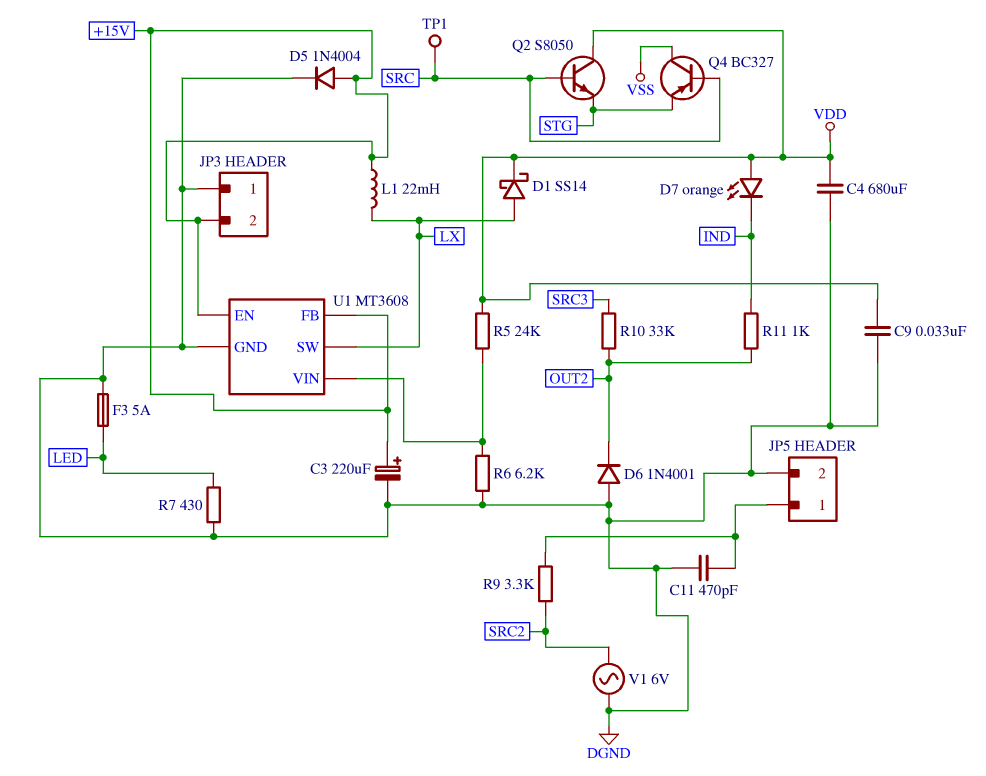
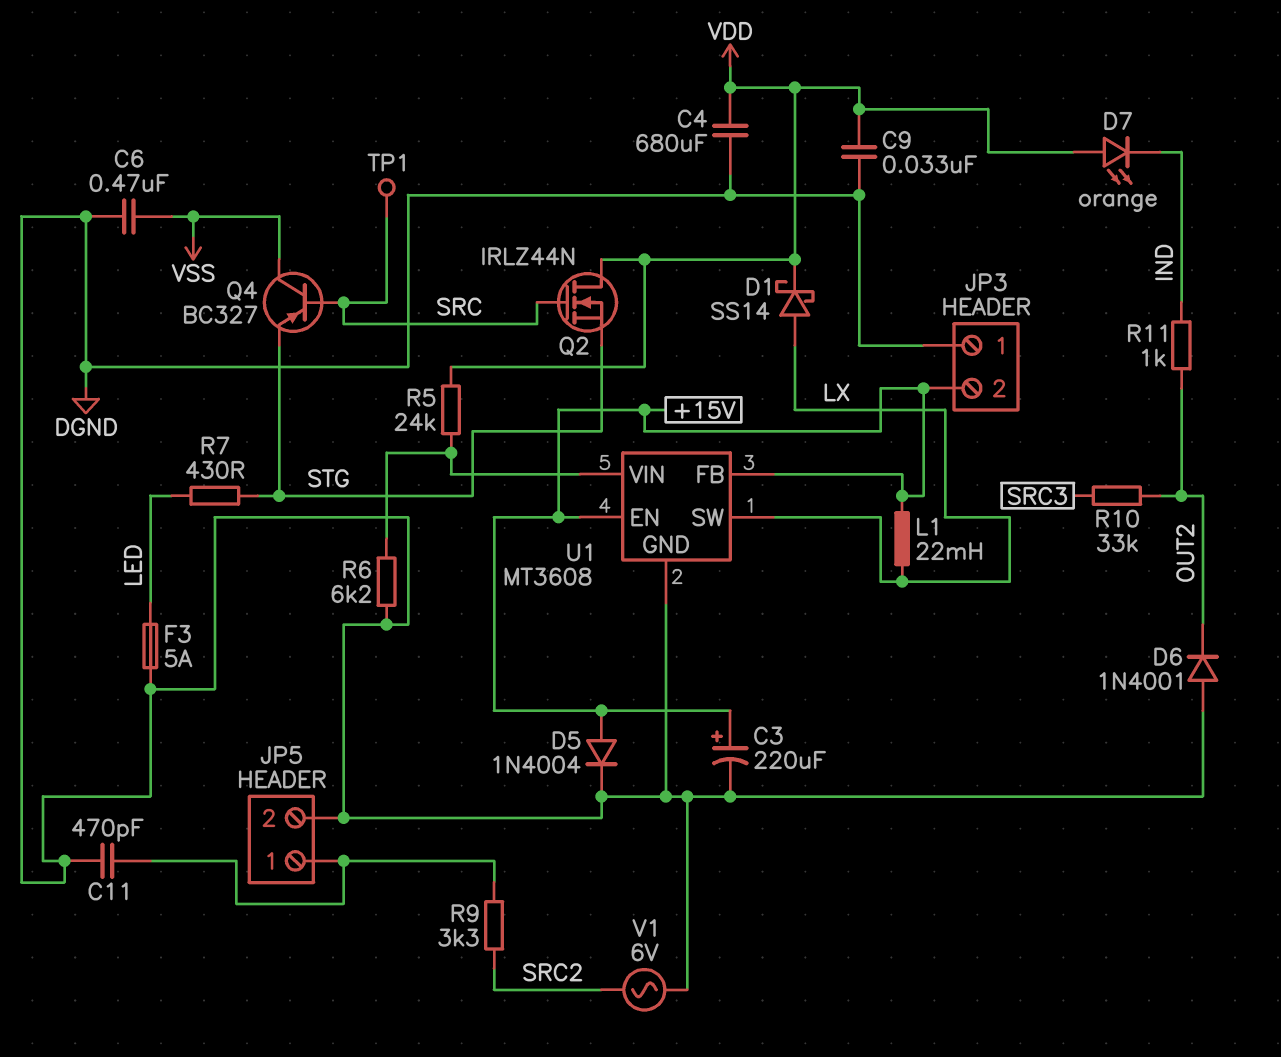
C6: none -> 470nF (DGND, VSS)
Q2: NPN S8050 (B SRC, C VDD, E STG) -> NMOS IRLZ44N (G SRC, D VDD, S STG)
R7: 430 (DGND, LED) -> 430 (LED, STG)

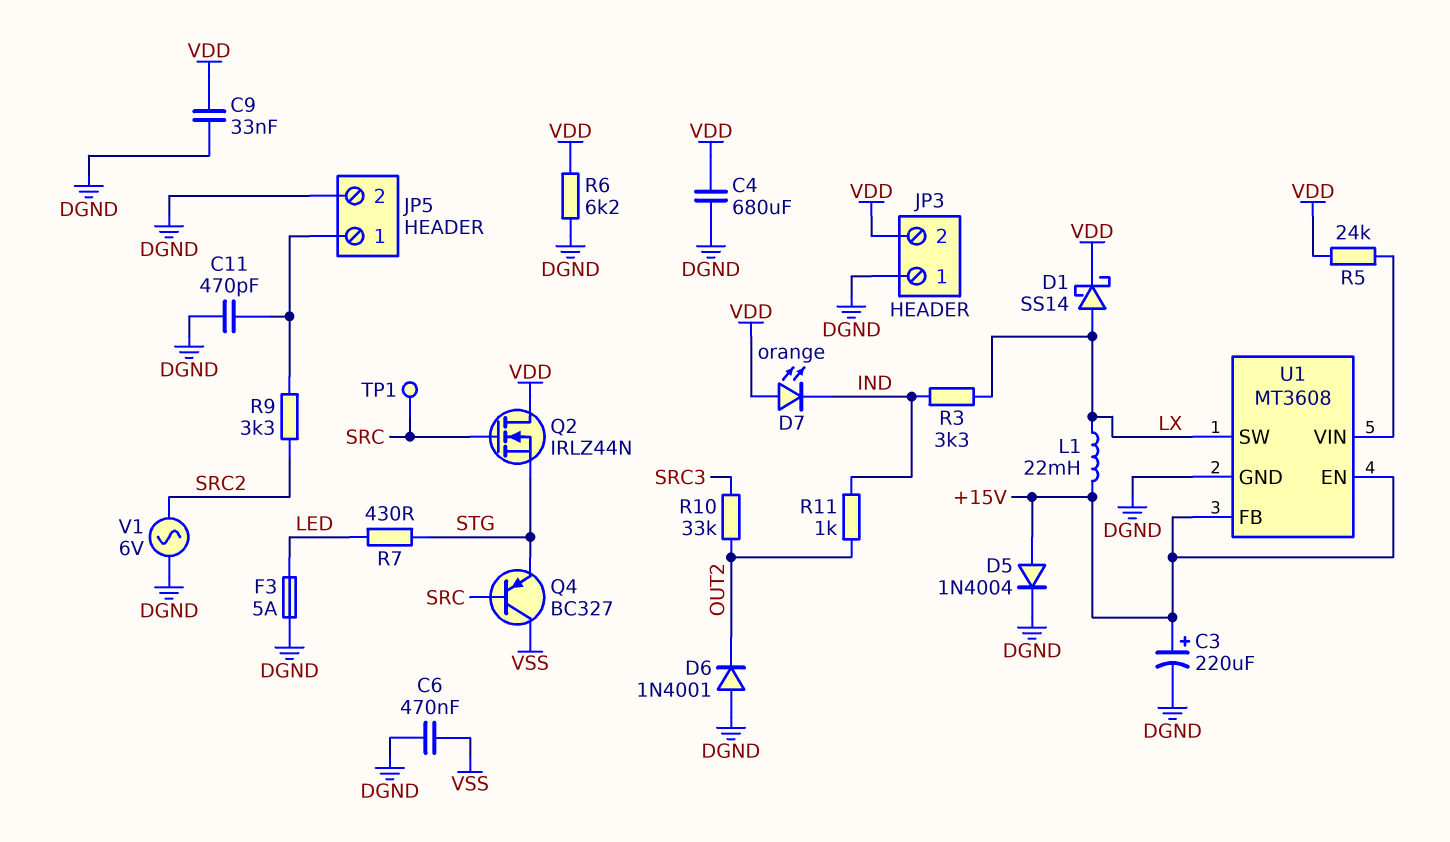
JP3 pin 2: +15V -> VDD
R3: none -> 3.3k (IND, LX)
R6: 6.2k (DGND, U1/VIN) -> 6.2k (DGND, VDD)

